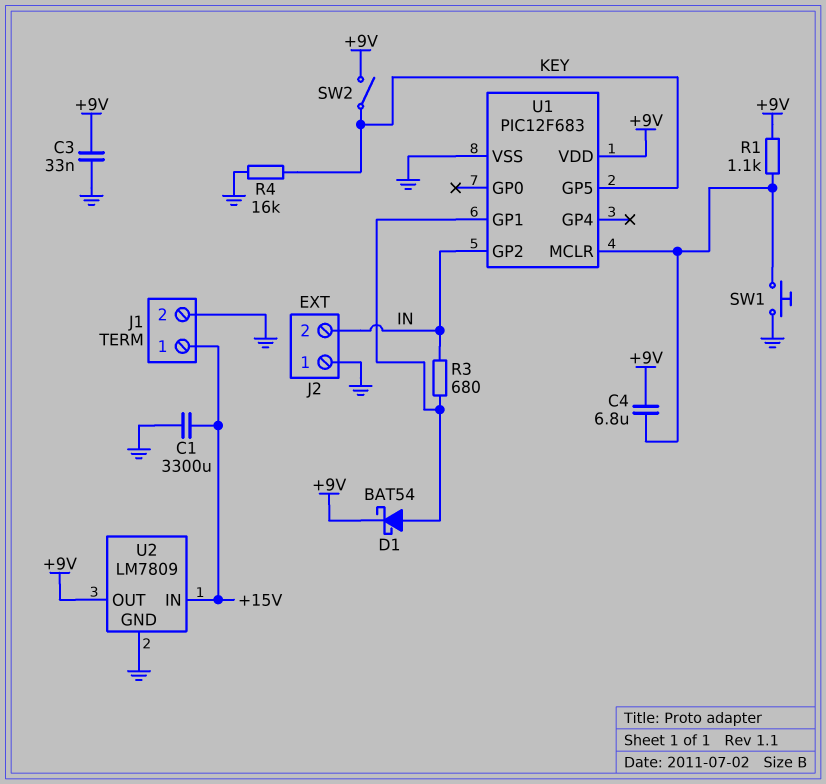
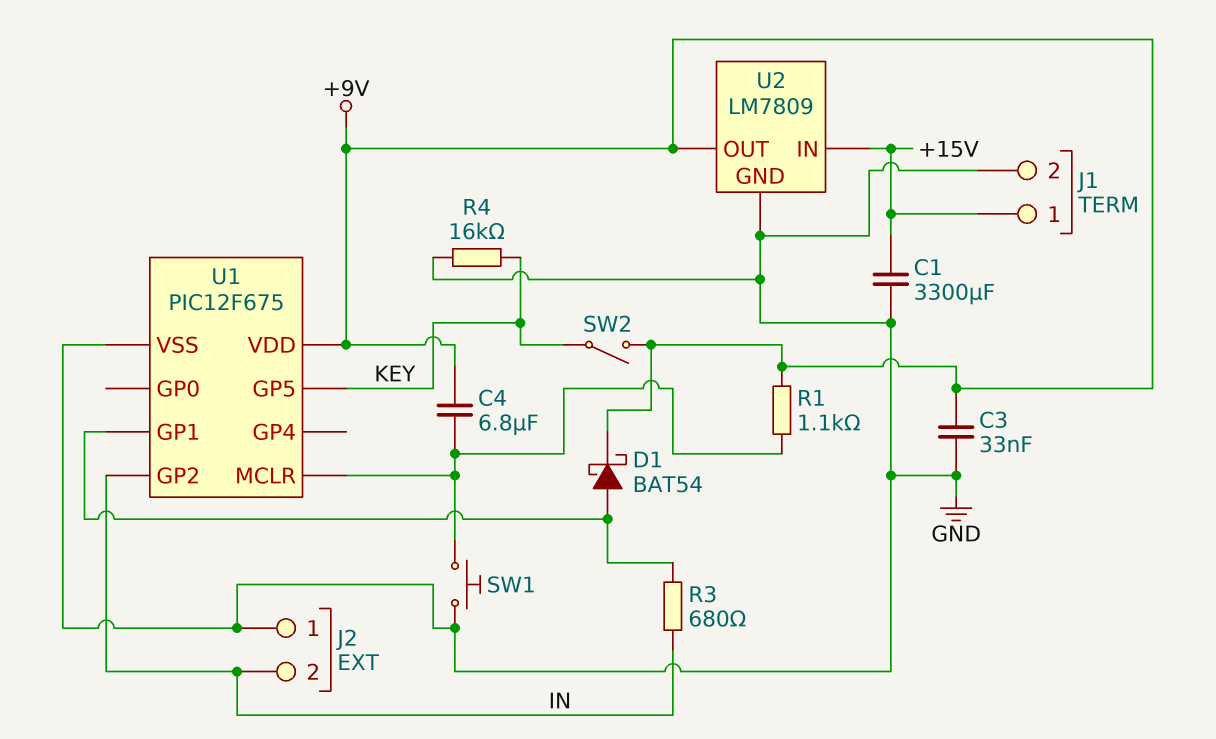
U1: PIC12F683 -> PIC12F675

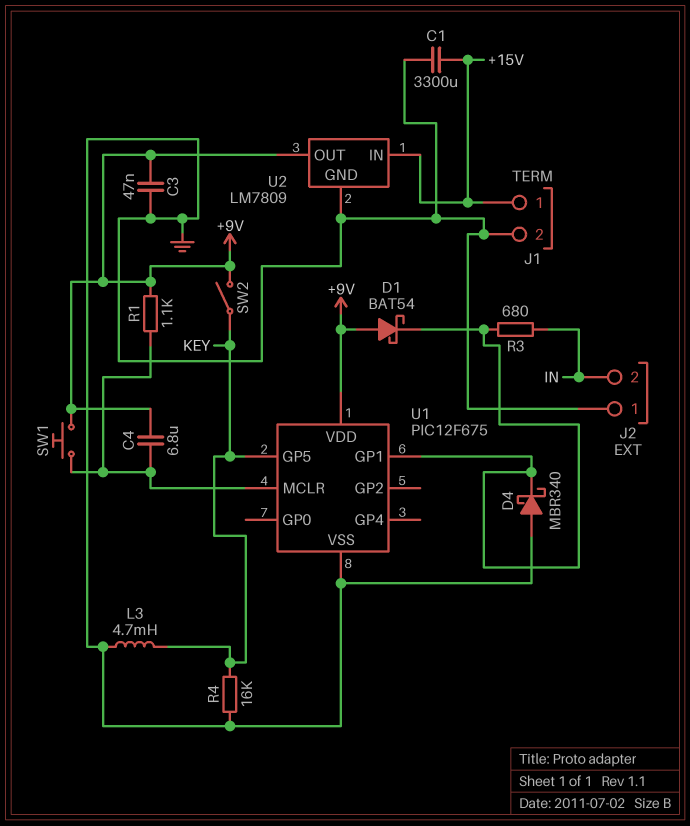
C3: 33nF (+9V, GND) -> 47nF (+9V, GND)
D1: schottky BAT54 (A U1/GP1, K +9V) -> schottky BAT54 (A +9V, K U1/GP1)
D4: none -> schottky MBR340 (A GND, K U1/GP1)
L3: none -> 4.7mH (GND, KEY)
SW1: button (GND, U1/MCLR) -> button (+9V, U1/MCLR)
U1 pin GP2: IN -> none

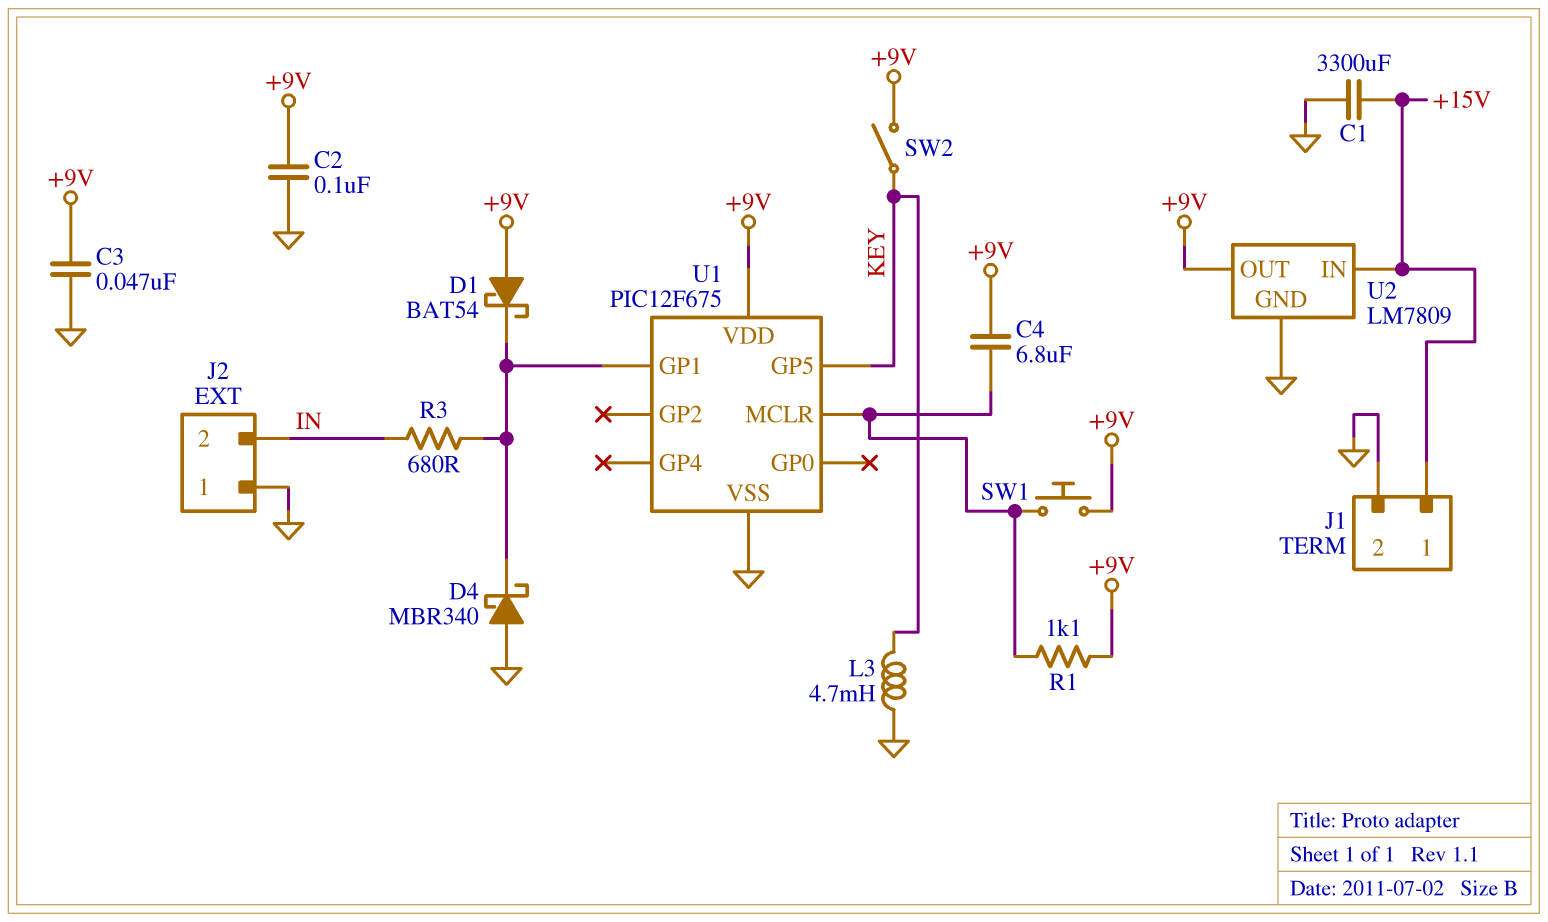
C2: none -> 100nF (+9V, GND)
R4: 16k (GND, KEY) -> none

